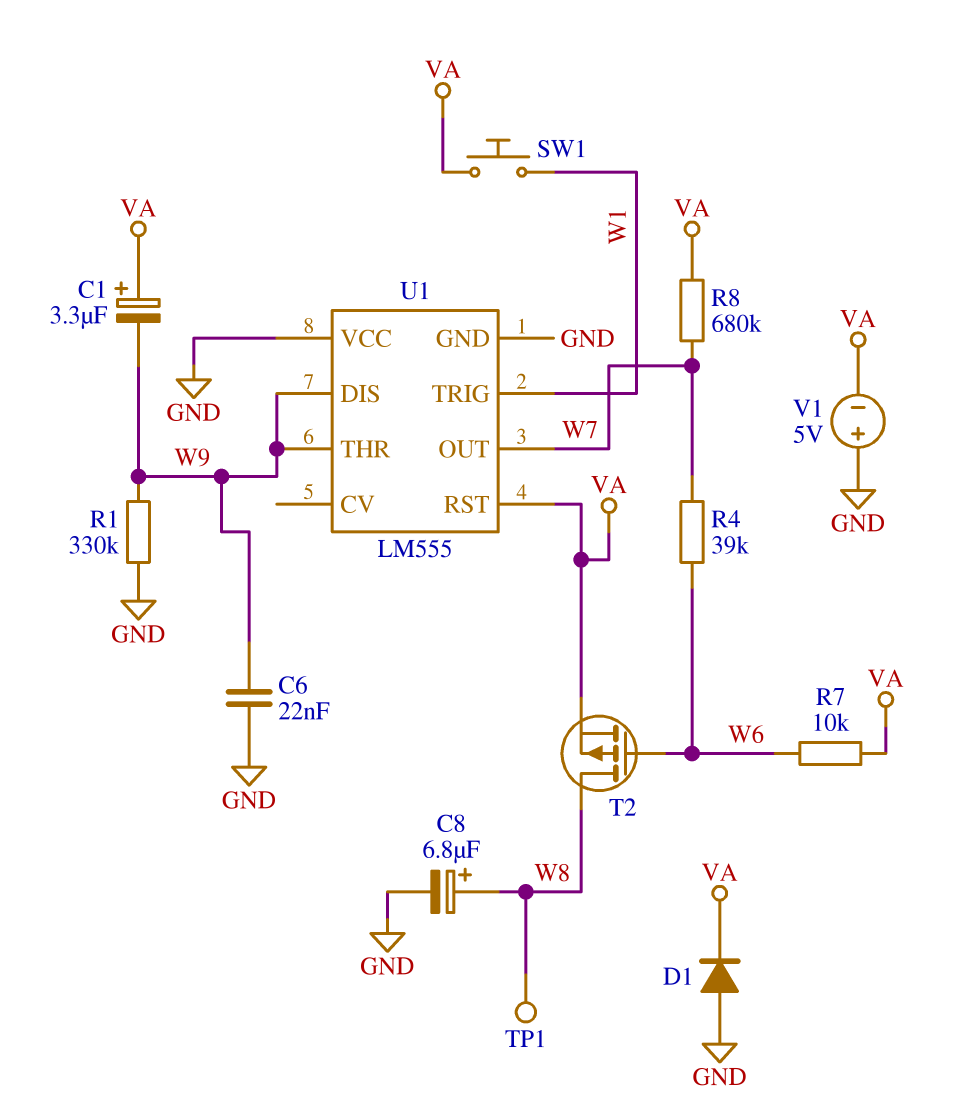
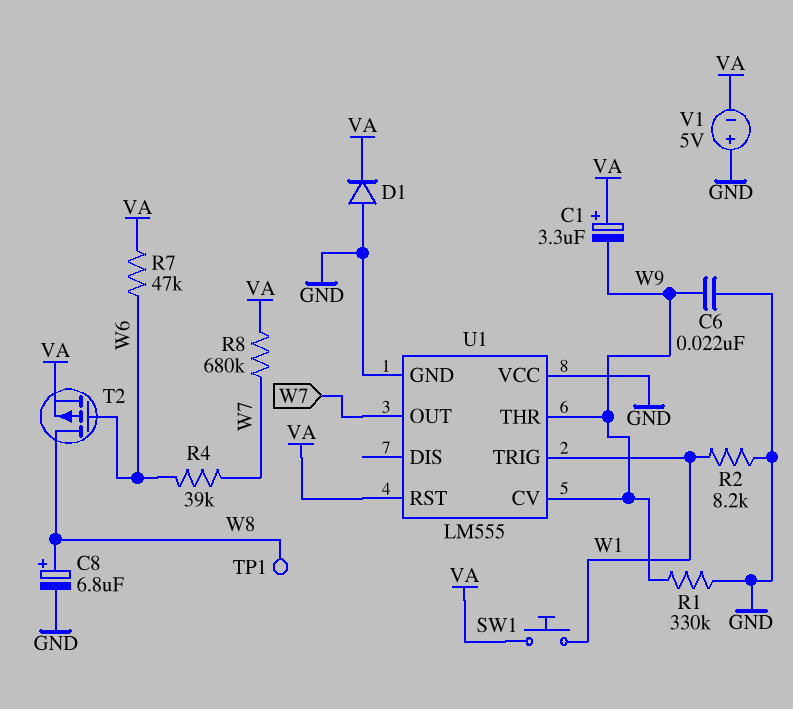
R2: none -> 8.2k (GND, W1)
R7: 10k (VA, W6) -> 47k (VA, W6)
U1 pin CV: none -> W9
U1 pin DIS: W9 -> none

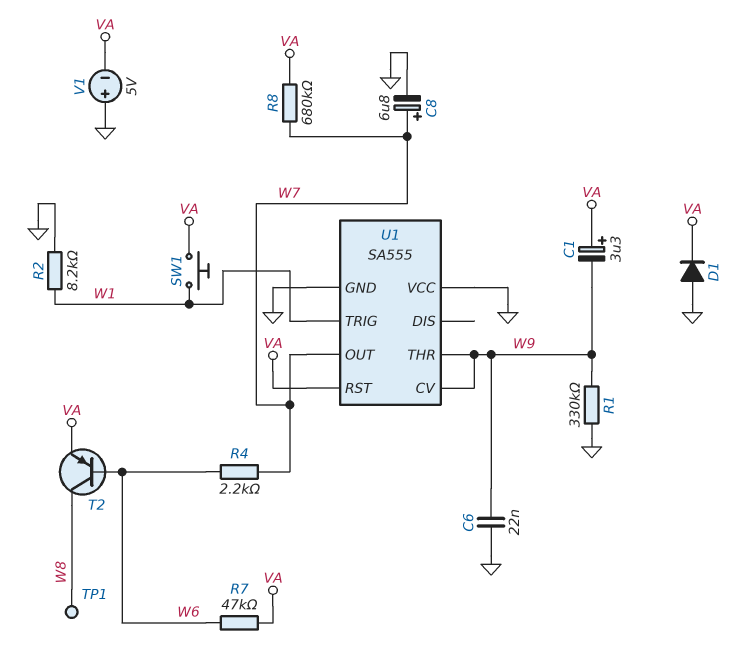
C8: 6.8uF (plus W8, minus GND) -> 6.8uF (plus W7, minus GND)
R4: 39k (W6, W7) -> 2.2k (W6, W7)
T2: PMOS (G W6, D W8, S VA) -> PNP (B W6, C W8, E VA)
U1: LM555 -> SA555

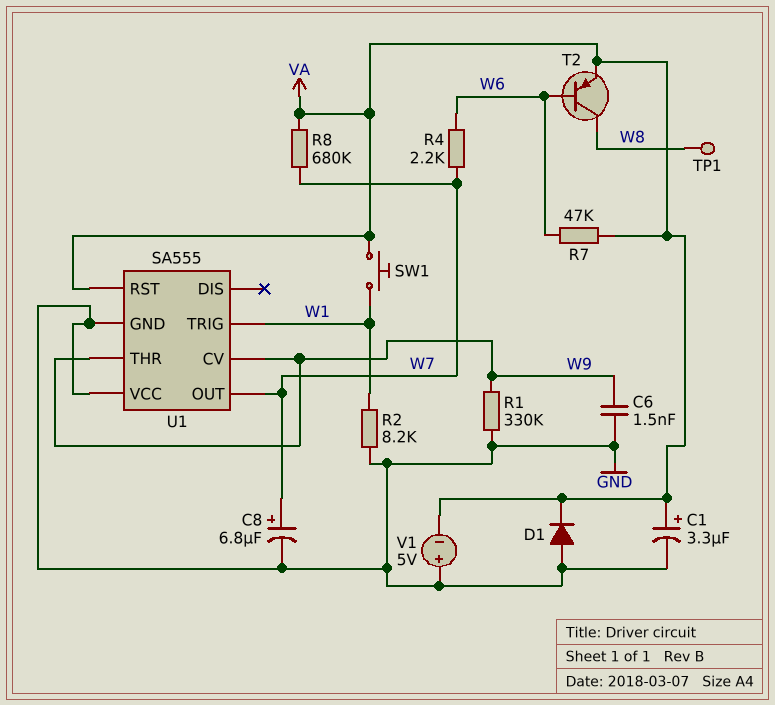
C1: 3.3uF (plus VA, minus W9) -> 3.3uF (plus VA, minus GND)
C6: 22nF (GND, W9) -> 1.5nF (GND, W9)

